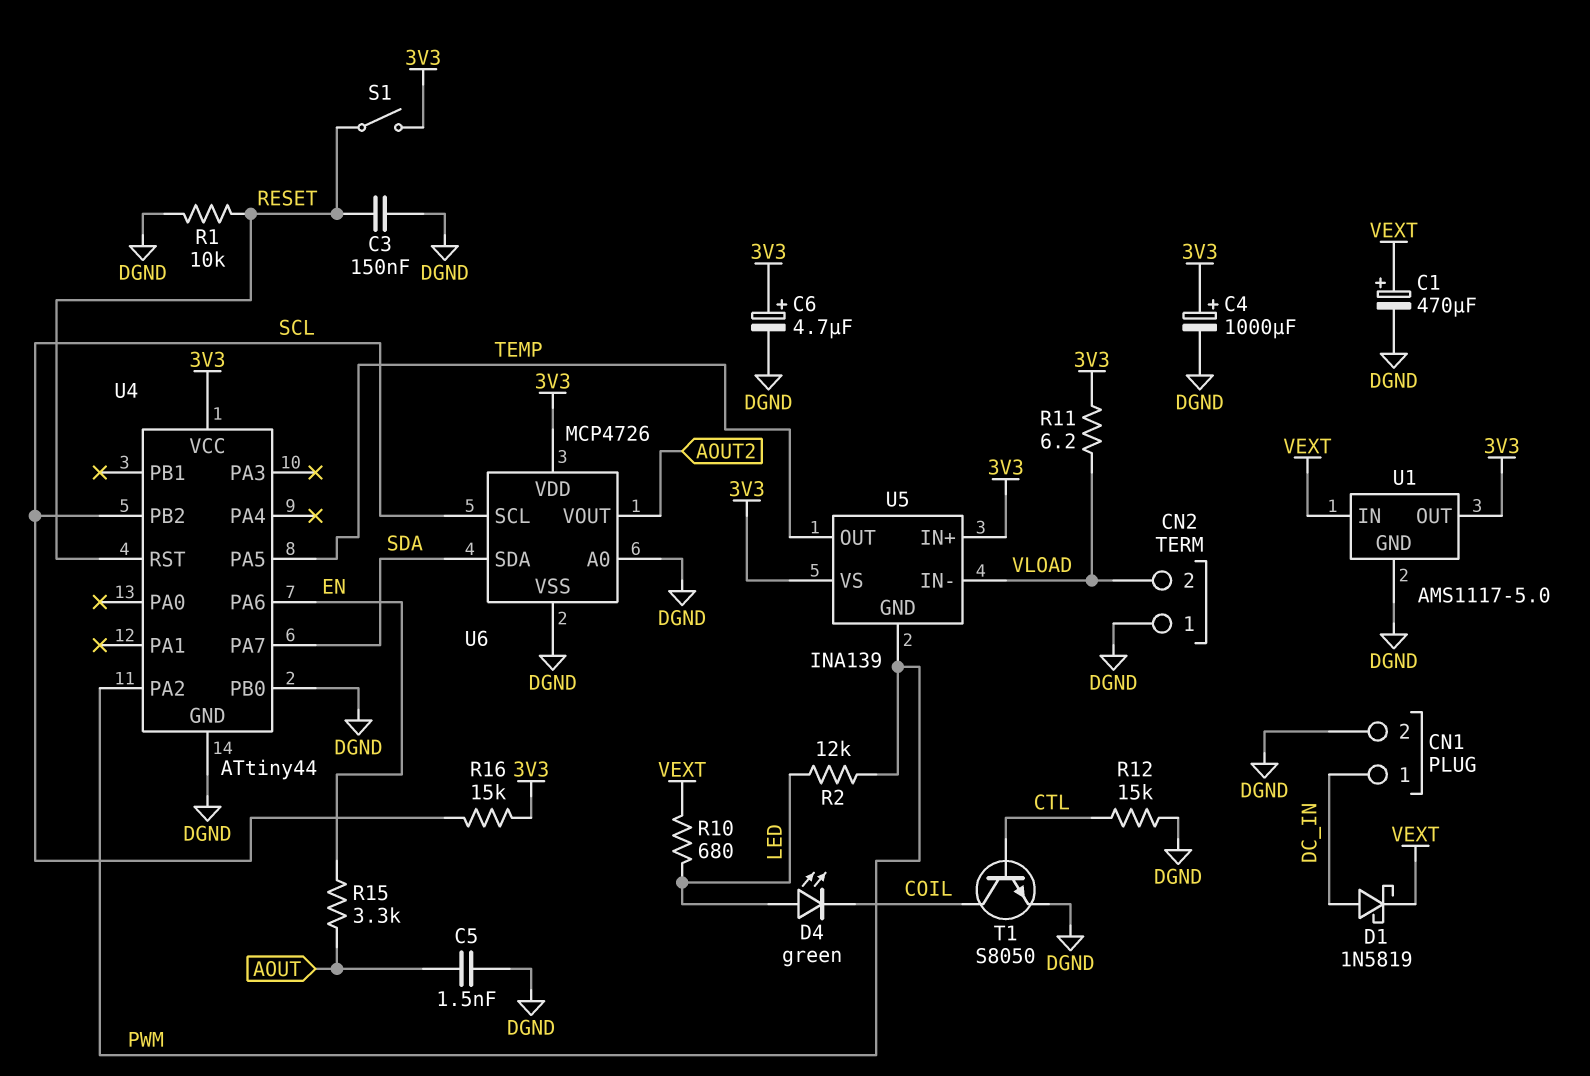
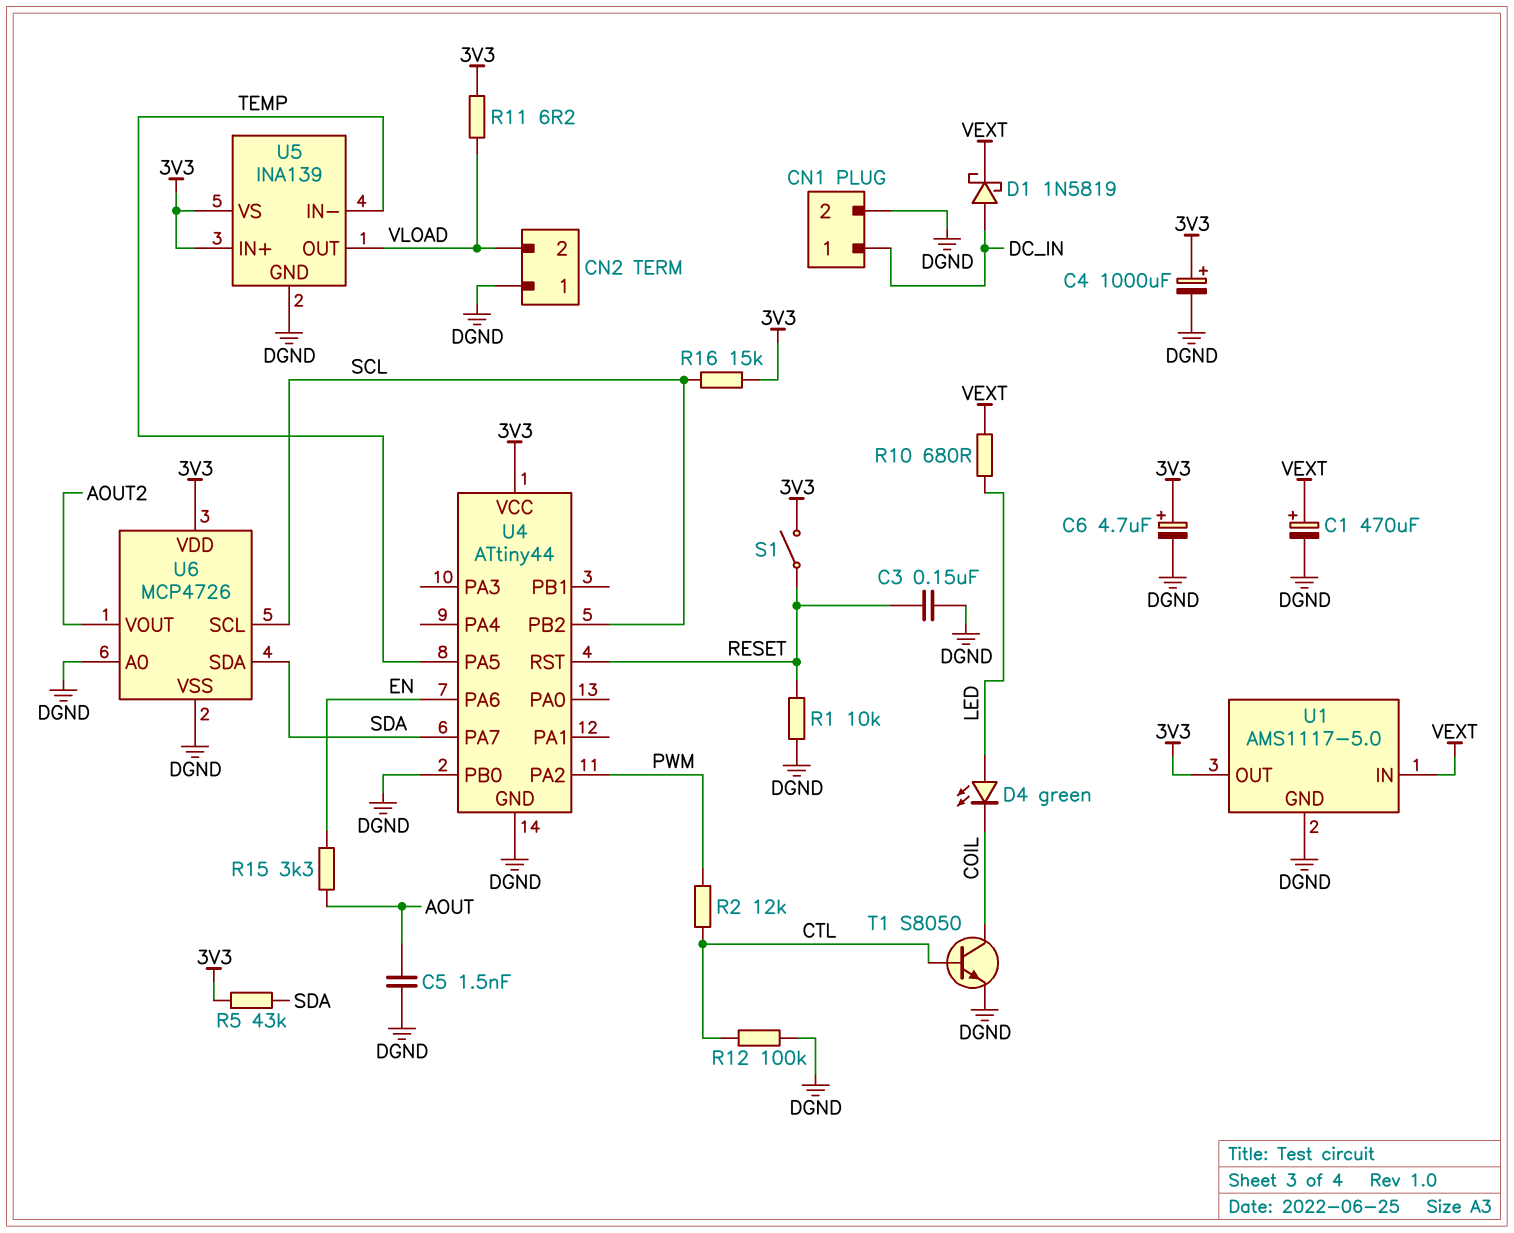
R2: 12k (LED, PWM) -> 12k (CTL, PWM)
R5: none -> 43k (3V3, SDA)
R12: 15k (CTL, DGND) -> 100k (CTL, DGND)
U5 pin GND: PWM -> DGND
U5 pin IN-: VLOAD -> TEMP
U5 pin OUT: TEMP -> VLOAD

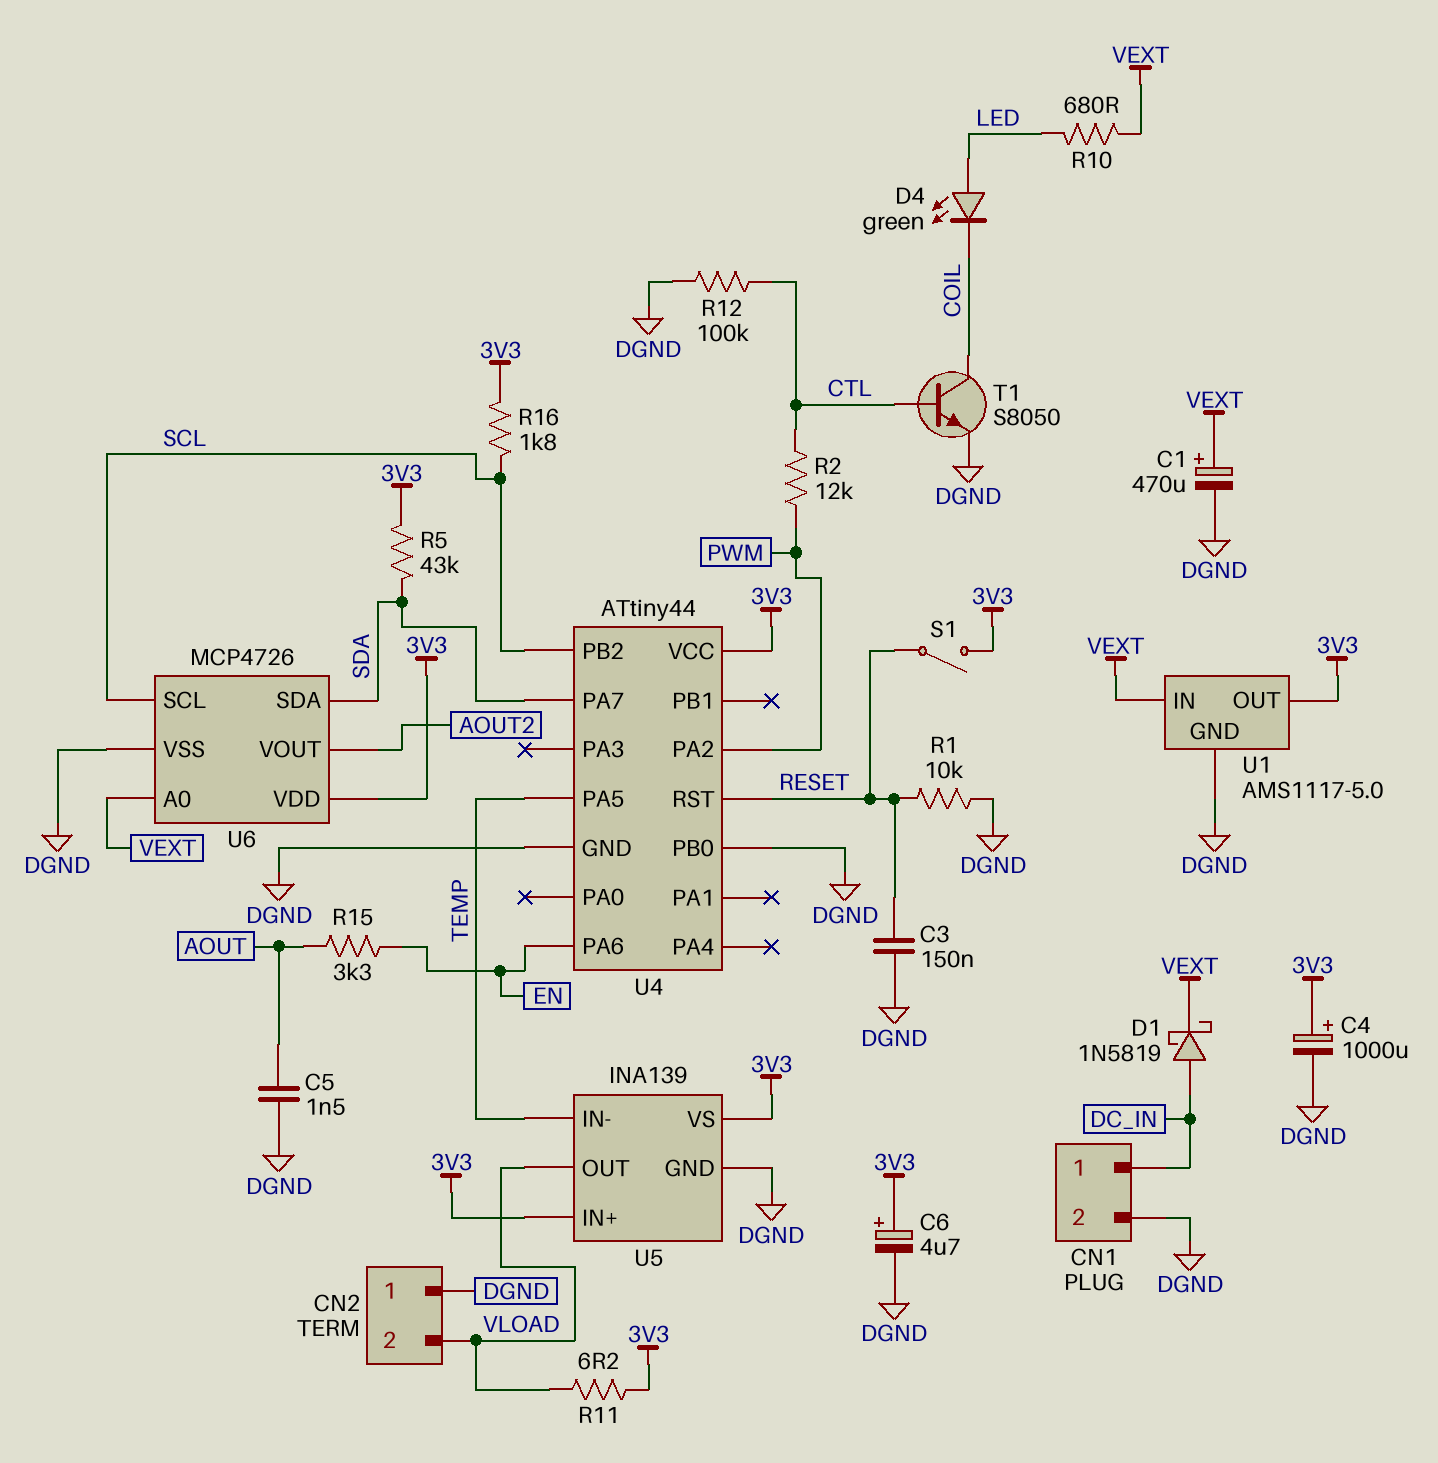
R16: 15k (3V3, SCL) -> 1.8k (3V3, SCL)
U6 pin A0: DGND -> VEXT

